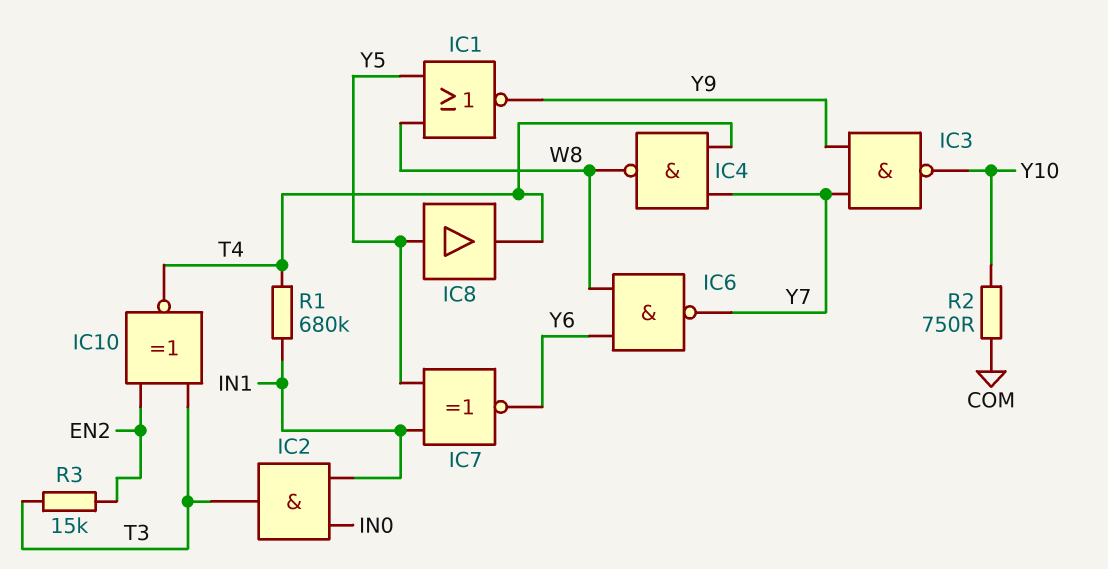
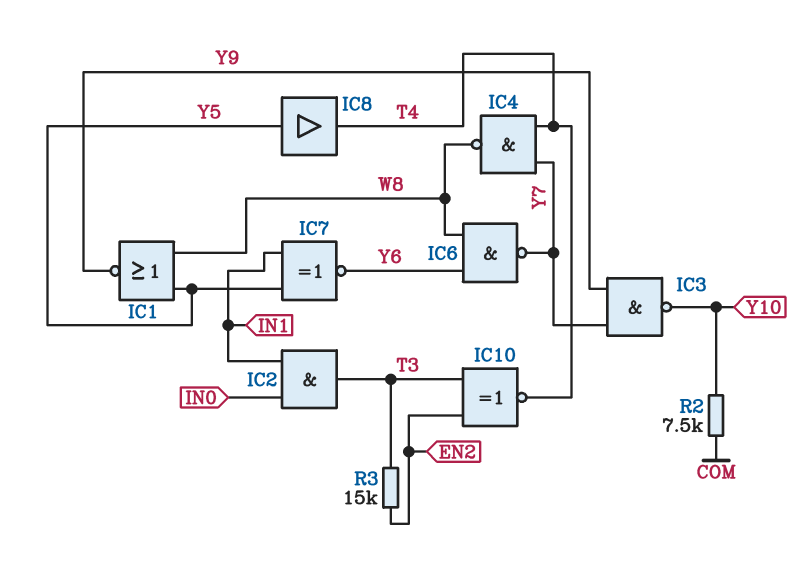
R1: 680k (IN1, T4) -> none
R2: 750 (COM, Y10) -> 7.5k (COM, Y10)

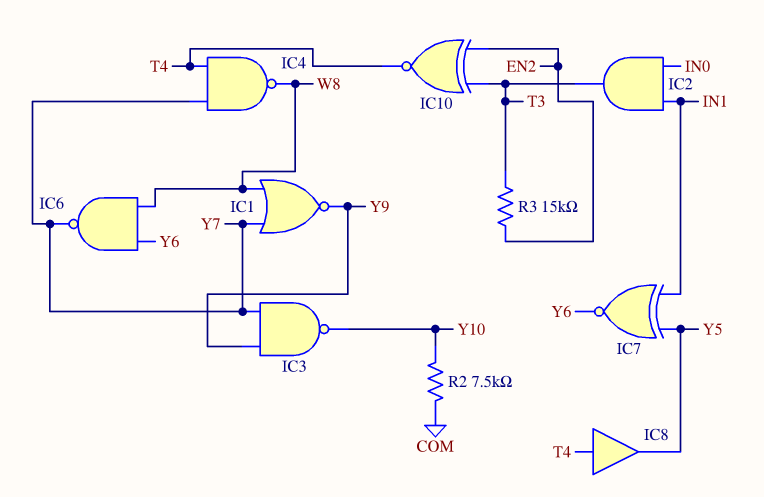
IC1: NOR (in W8, in Y5, out Y9) -> NOR (in W8, in Y7, out Y9)
IC8: buffer (in Y5, out T4) -> buffer (in T4, out Y5)

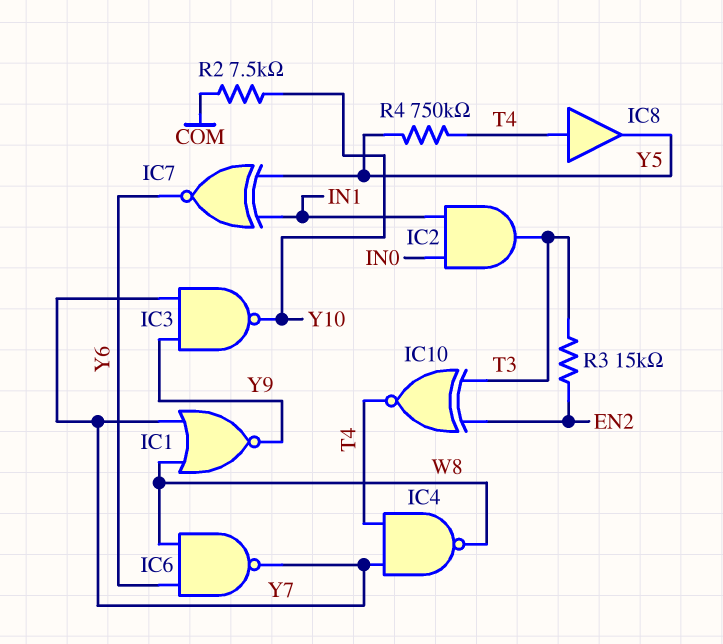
R4: none -> 750k (T4, Y5)

